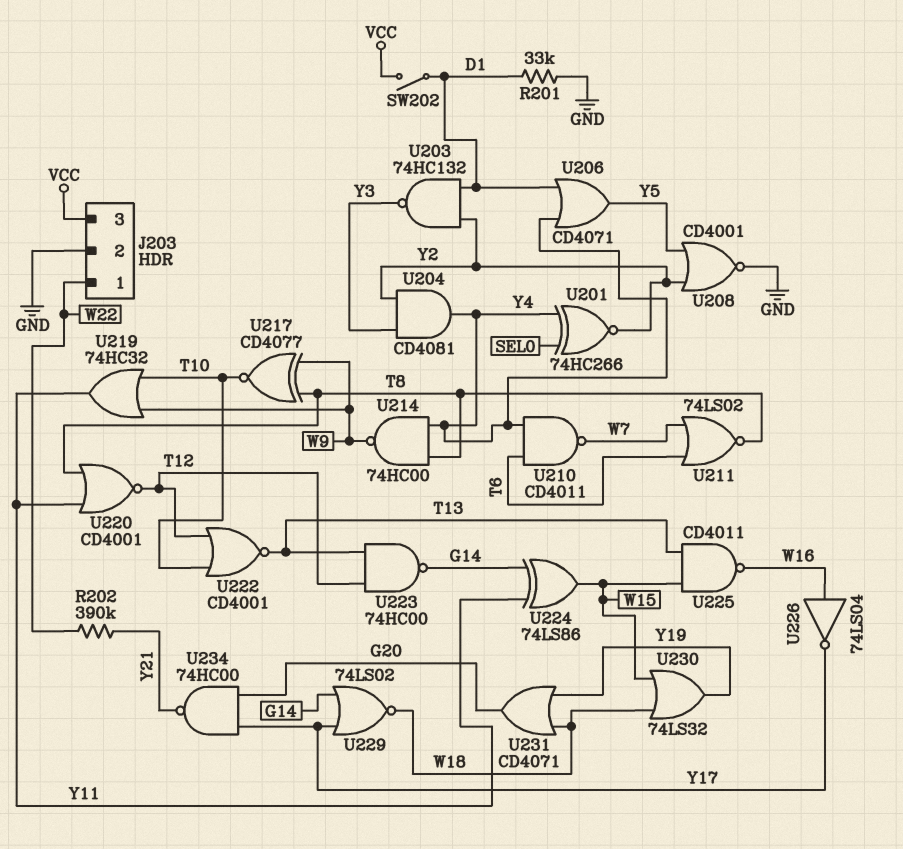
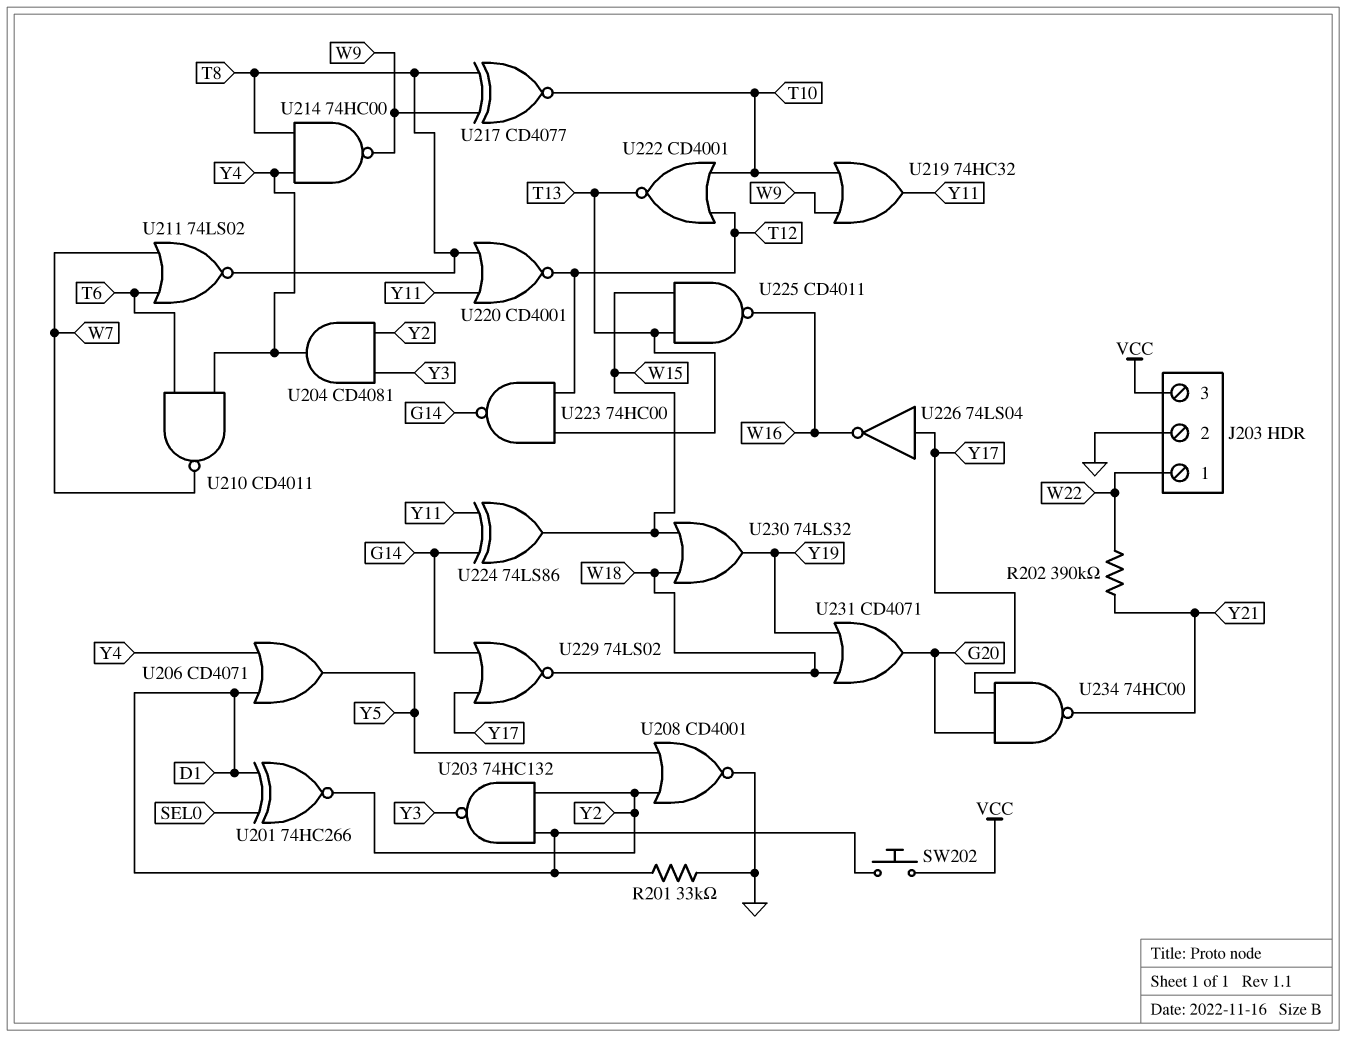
SW202: switch (D1, VCC) -> button (D1, VCC)
U201: XNOR 74HC266 (in SEL0, in Y4, out Y2) -> XNOR 74HC266 (in D1, in SEL0, out Y2)
U226: NOT 74LS04 (in W16, out Y17) -> NOT 74LS04 (in Y17, out W16)

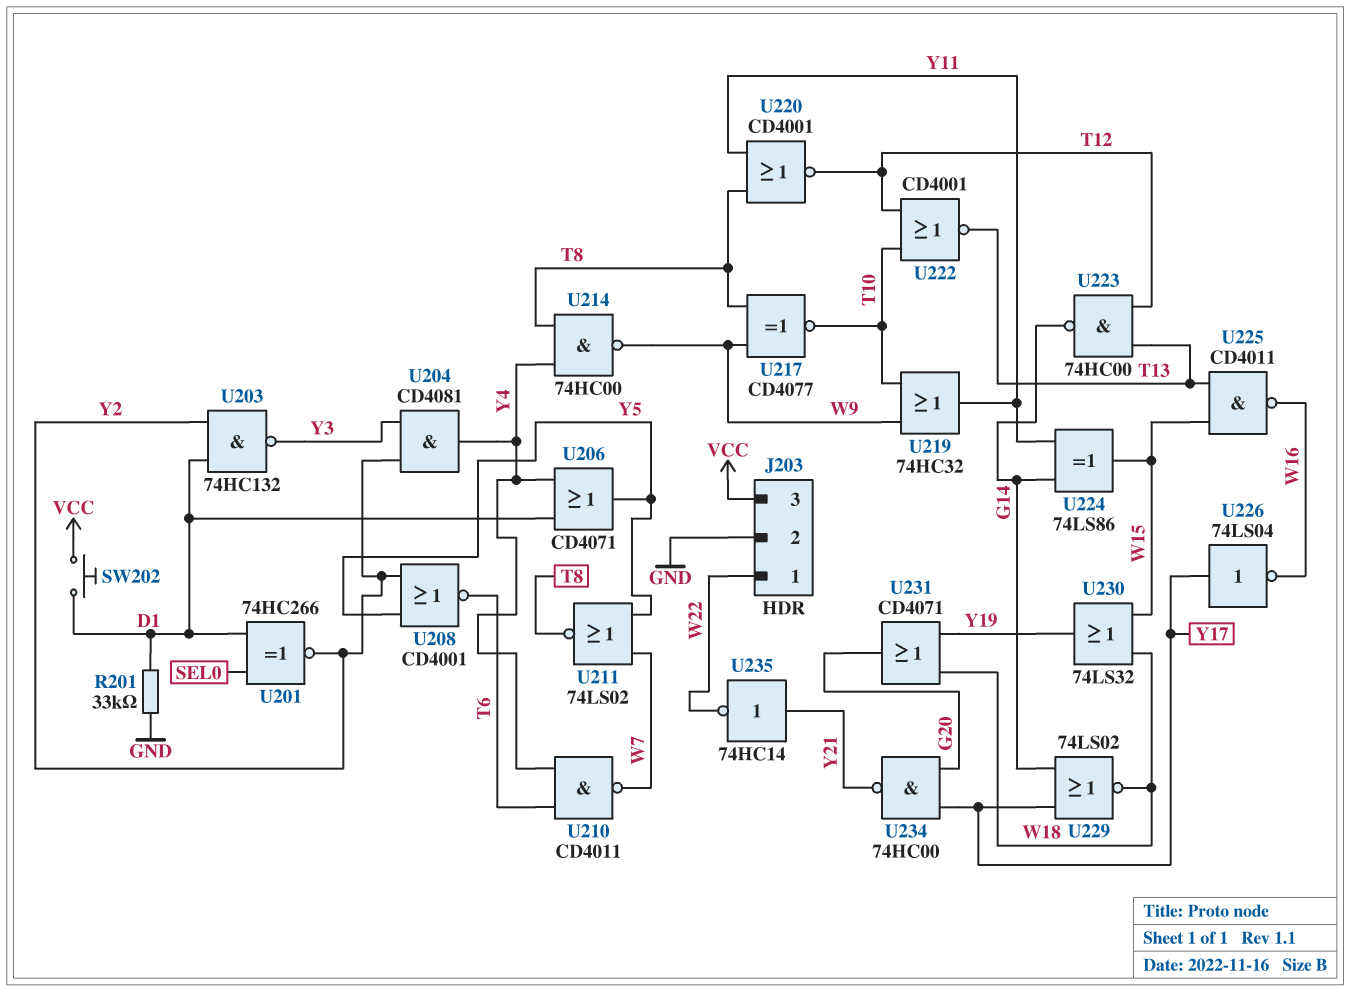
R202: 390k (W22, Y21) -> none
U208: NOR CD4001 (in Y2, in Y5, out GND) -> NOR CD4001 (in Y2, in Y5, out T6)
U211: NOR 74LS02 (in T6, in W7, out T8) -> NOR 74LS02 (in W7, in Y5, out T8)
U235: none -> NOT 74HC14 (in Y21, out W22)

